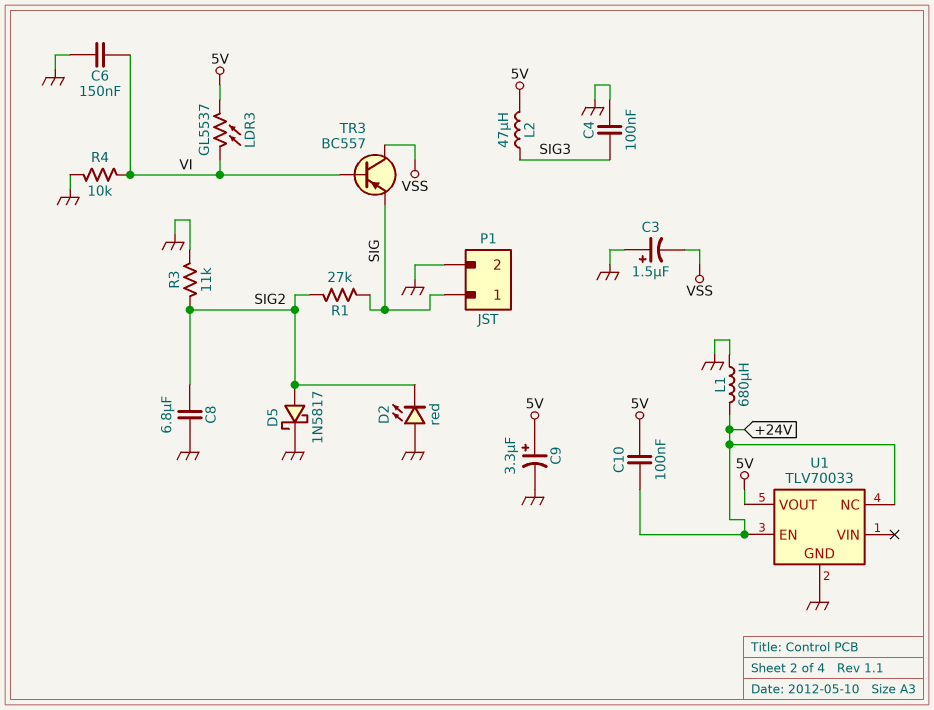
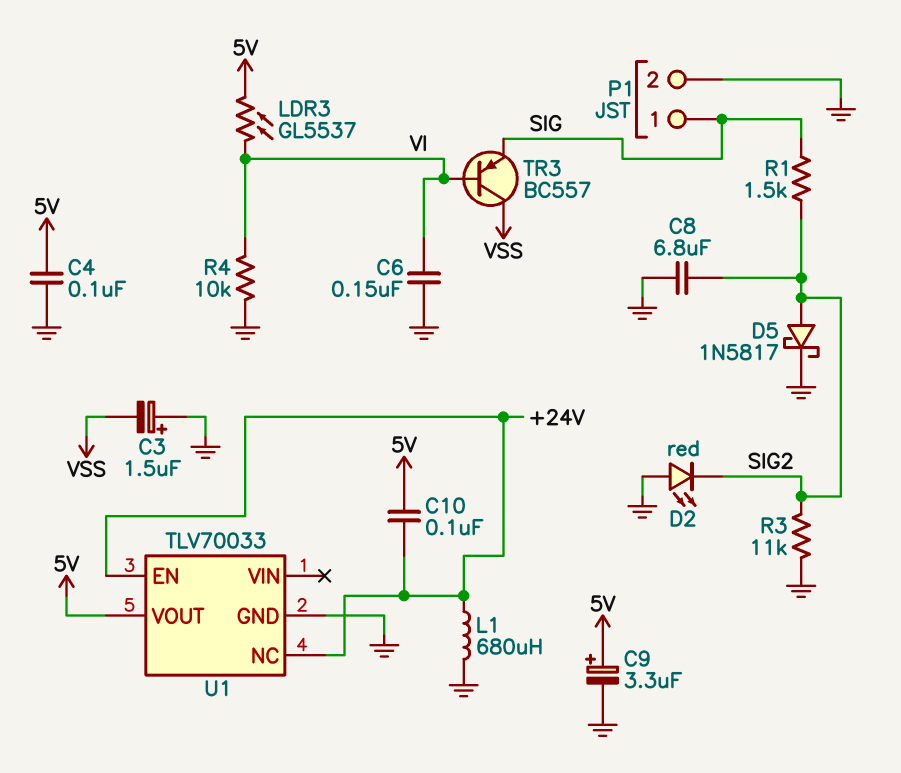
C4: 100nF (GND, SIG3) -> 100nF (5V, GND)
L2: 47uH (5V, SIG3) -> none
R1: 27k (SIG, SIG2) -> 1.5k (SIG, SIG2)

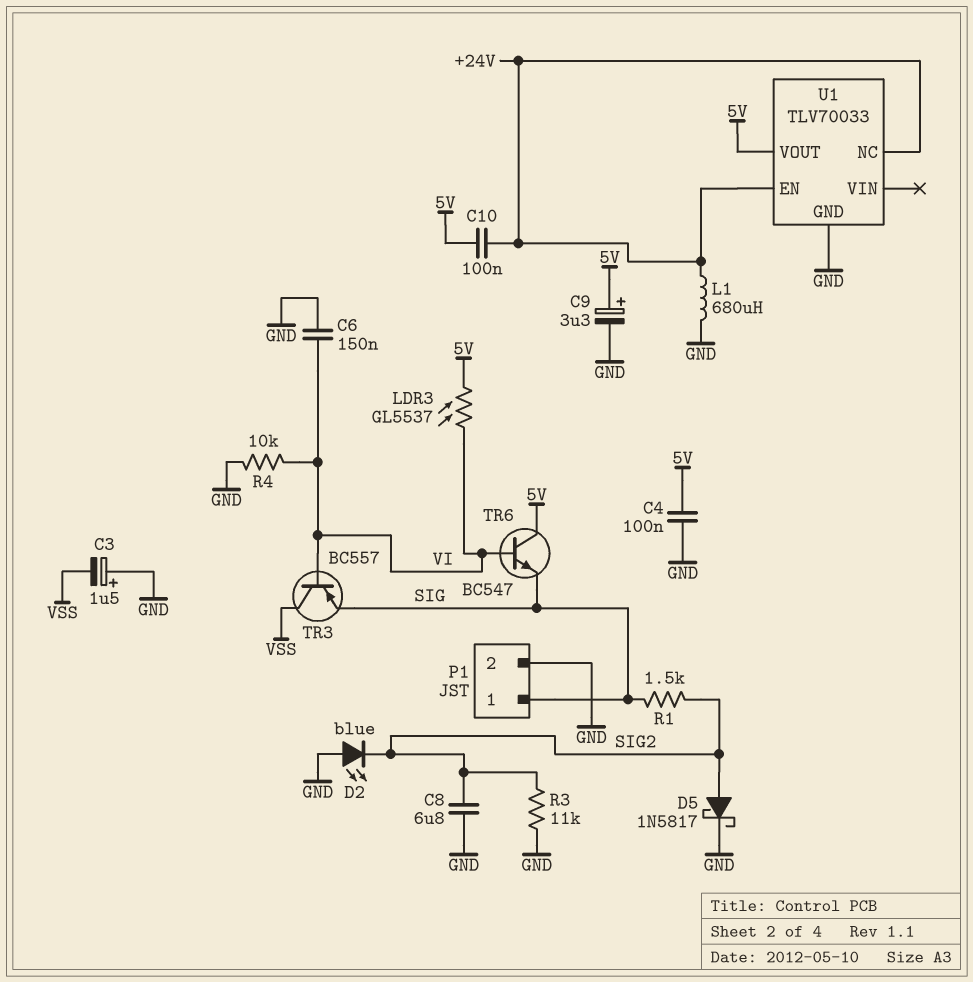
D2: LED red (A GND, K SIG2) -> LED blue (A GND, K SIG2)
TR6: none -> NPN BC547 (B VI, C 5V, E SIG)

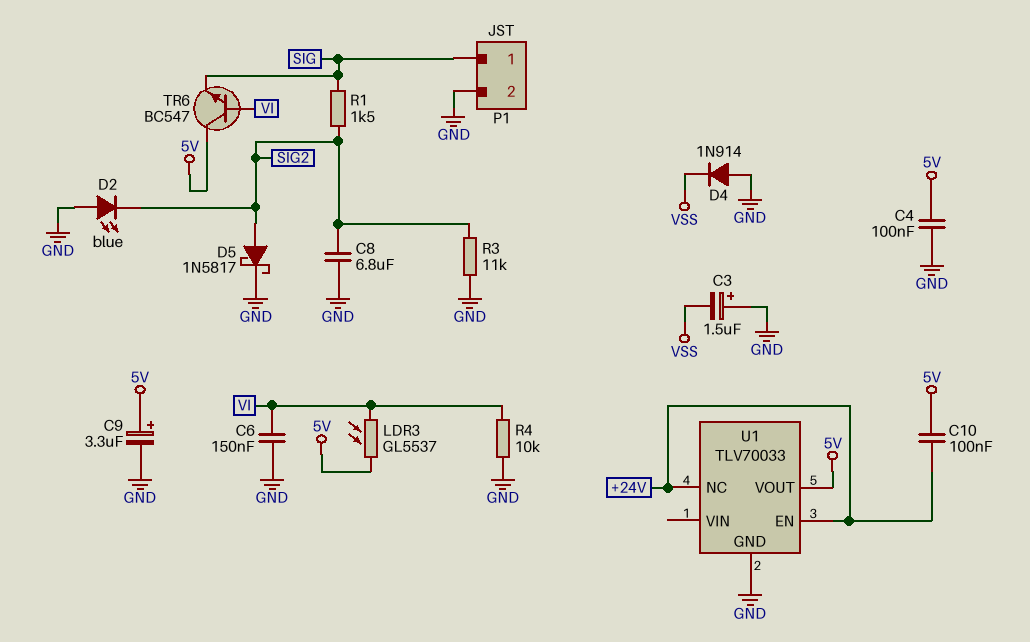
D4: none -> diode 1N914 (A GND, K VSS)
L1: 680uH (+24V, GND) -> none
TR3: PNP BC557 (B VI, C VSS, E SIG) -> none

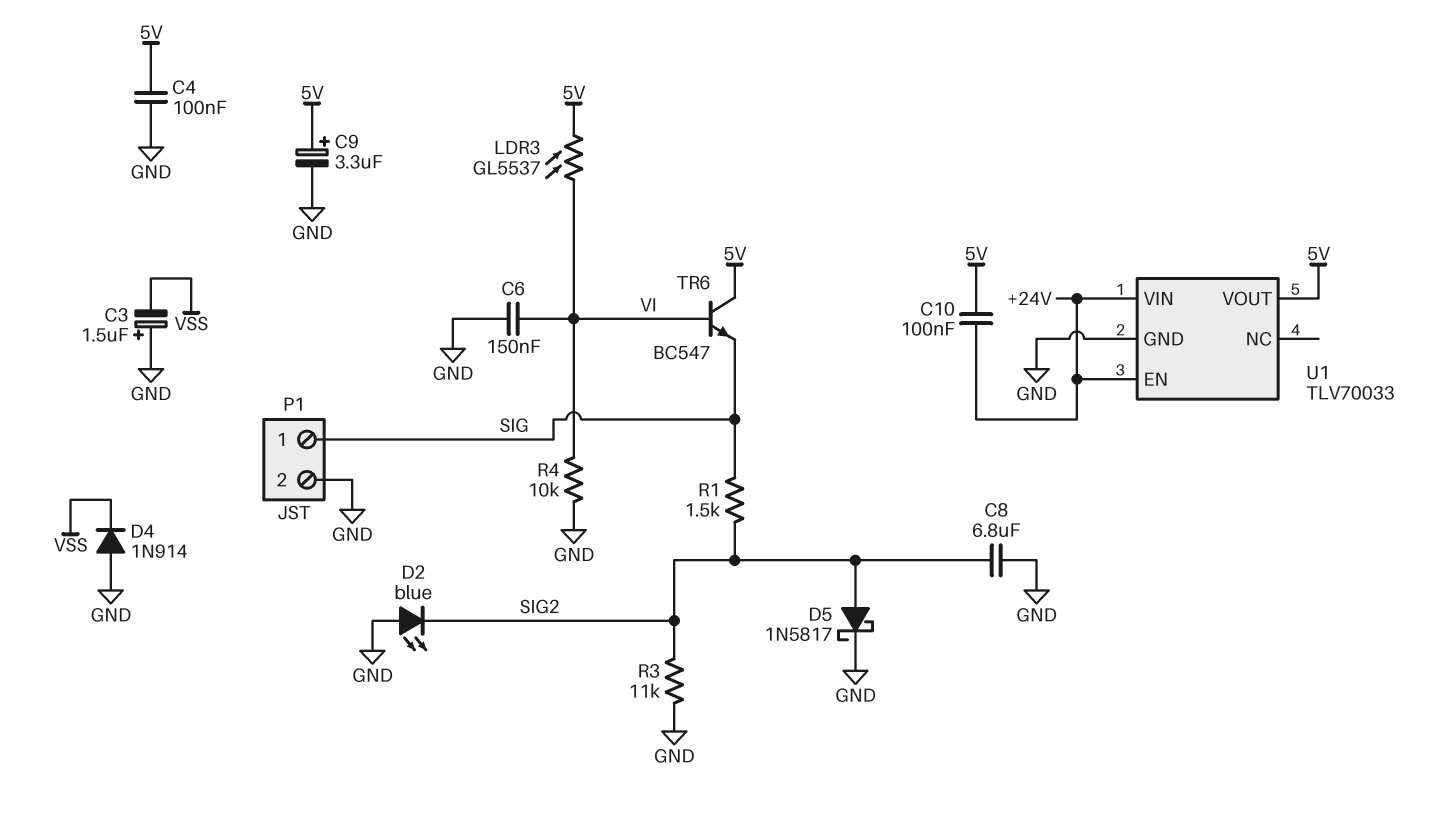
U1 pin NC: +24V -> none
U1 pin VIN: none -> +24V

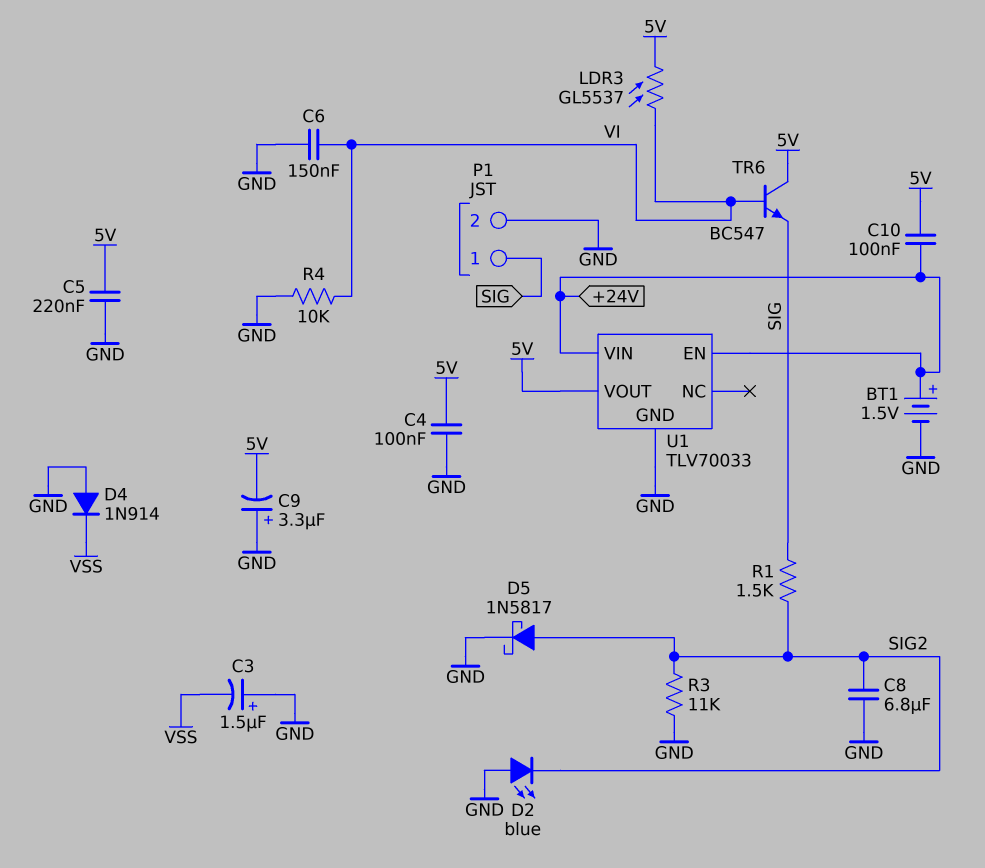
BT1: none -> 1.5V (plus +24V, minus GND)
C5: none -> 220nF (5V, GND)
C9: 3.3uF (plus 5V, minus GND) -> 3.3uF (plus GND, minus 5V)

